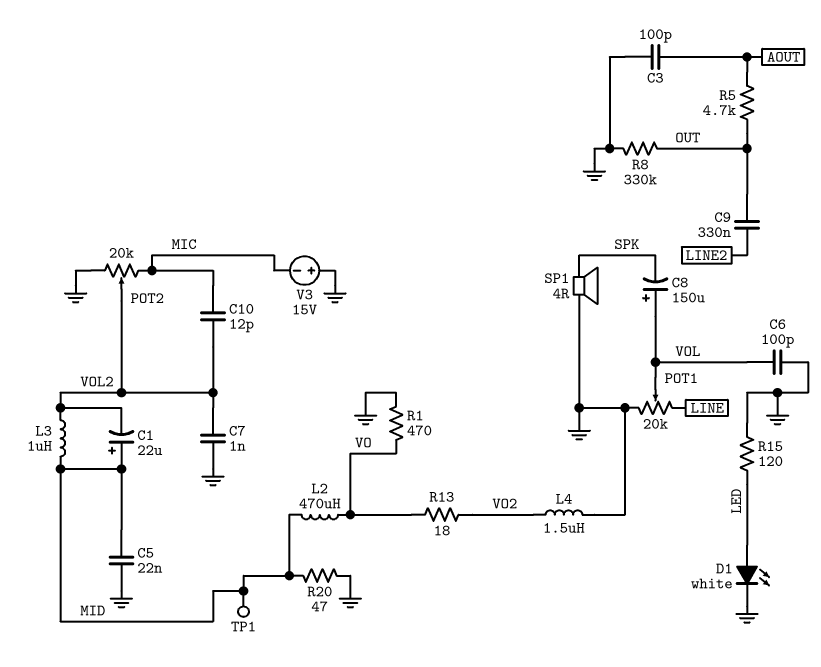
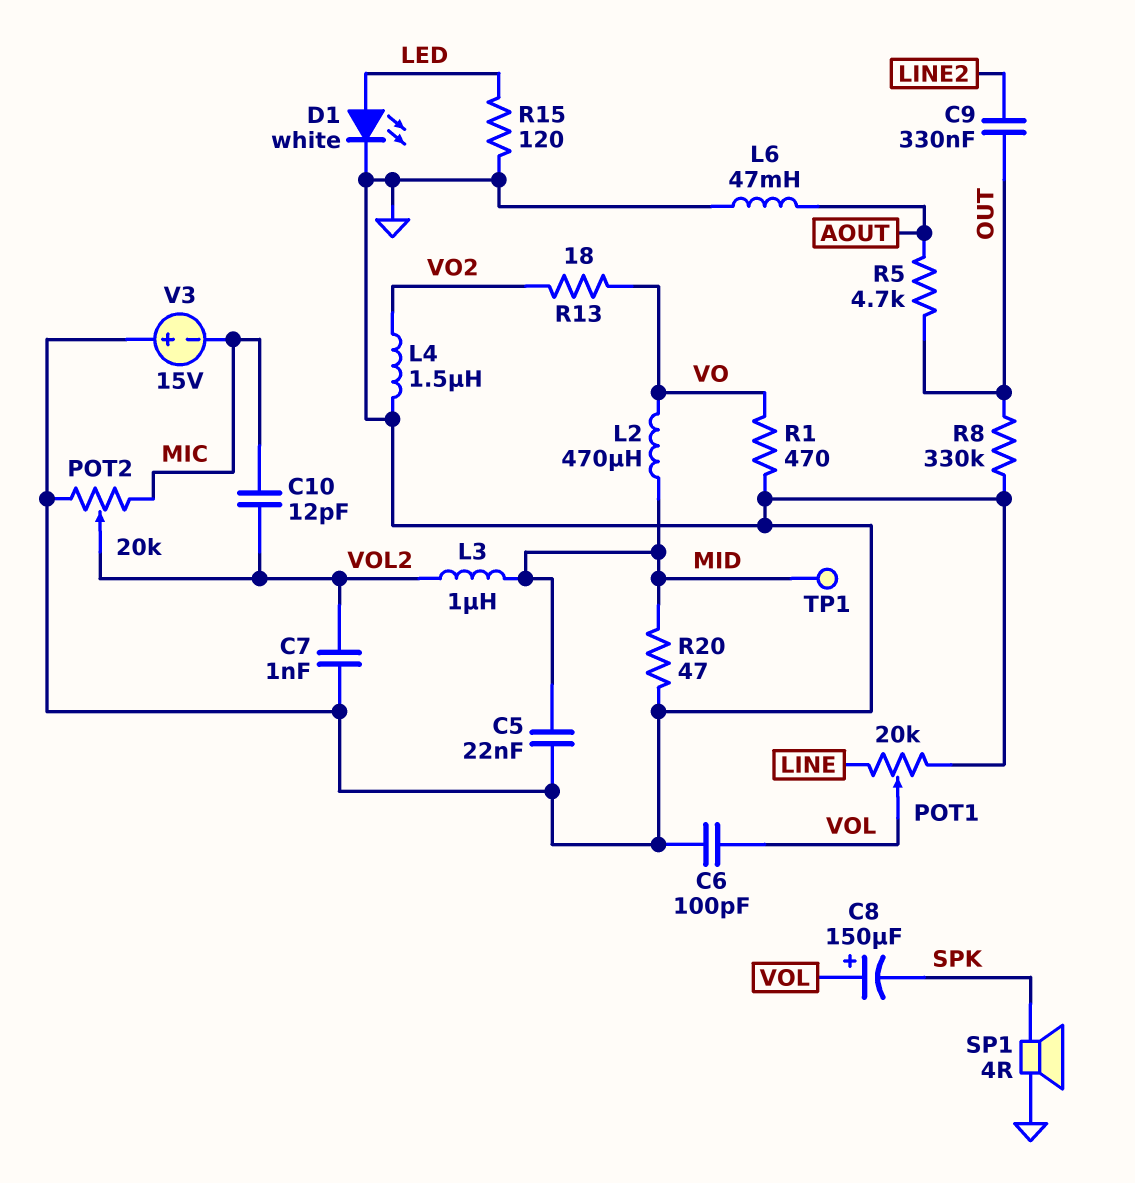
C1: 22uF (plus MID, minus VOL2) -> none
C3: 100pF (AOUT, GND) -> none
L6: none -> 47mH (AOUT, GND)

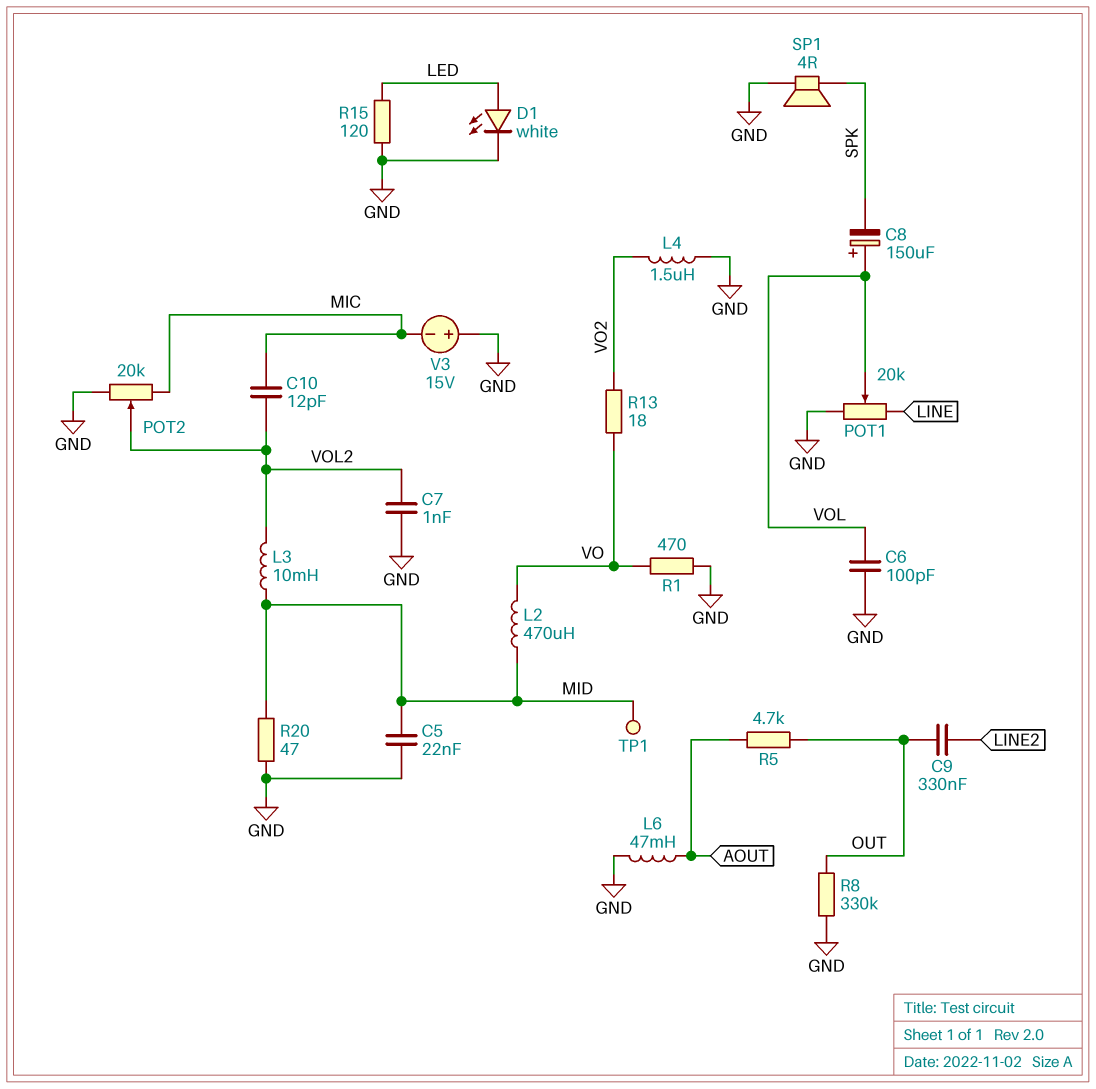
L3: 1uH (MID, VOL2) -> 10mH (MID, VOL2)

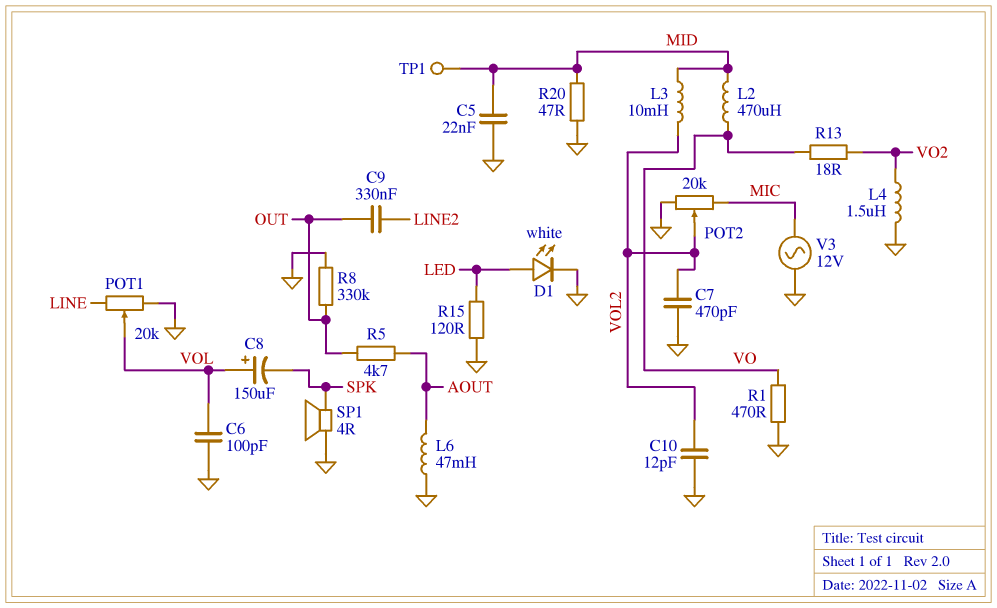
C7: 1nF (GND, VOL2) -> 470pF (GND, VOL2)
C10: 12pF (MIC, VOL2) -> 12pF (GND, VOL2)
V3: 15V (plus GND, minus MIC) -> AC 12V (GND, MIC)

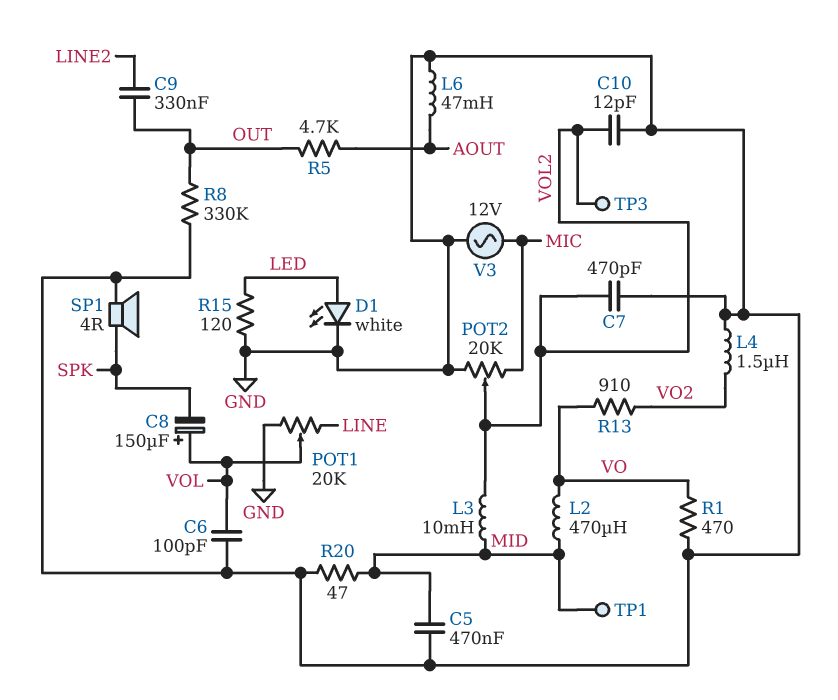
C5: 22nF (GND, MID) -> 470nF (GND, MID)
R13: 18 (VO, VO2) -> 910 (VO, VO2)
TP3: none -> test point (VOL2)

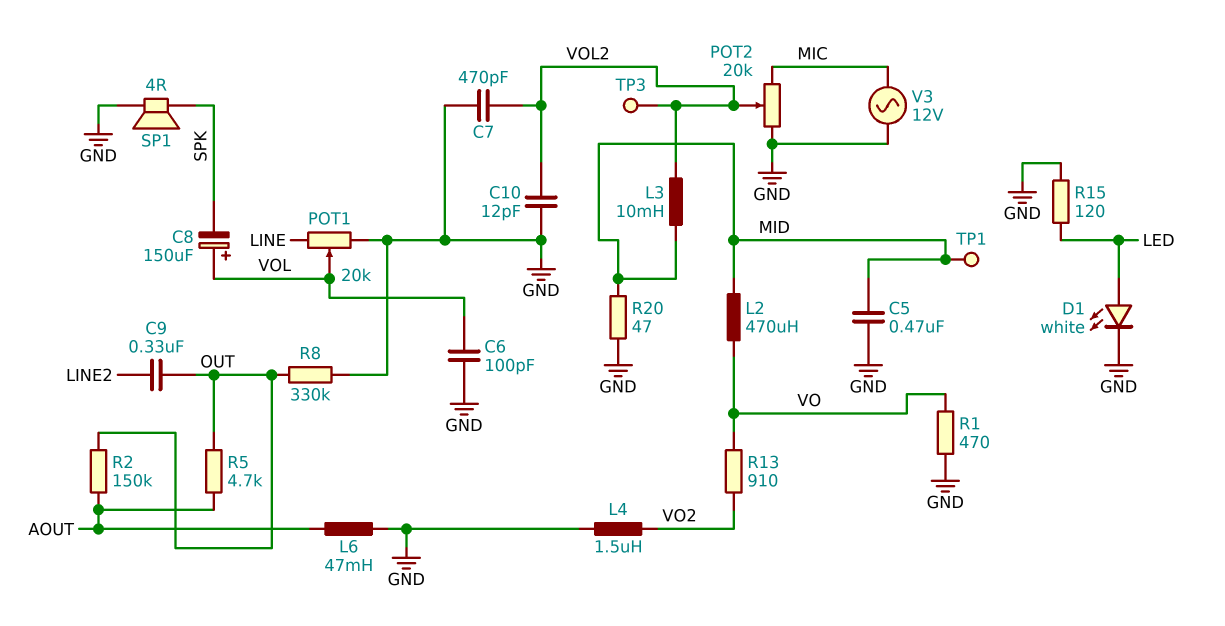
R2: none -> 150k (AOUT, OUT)

